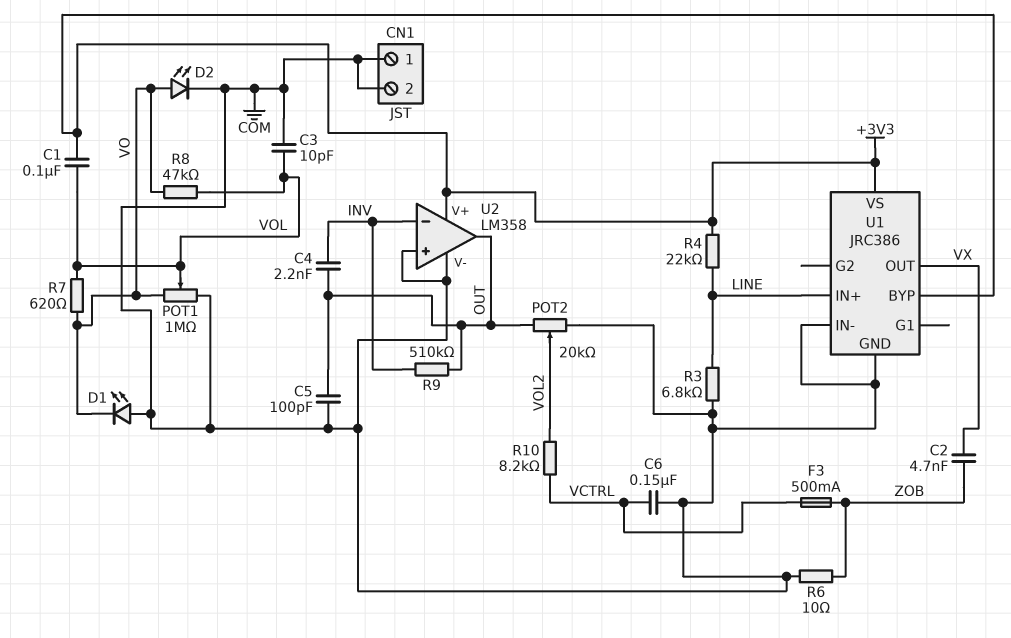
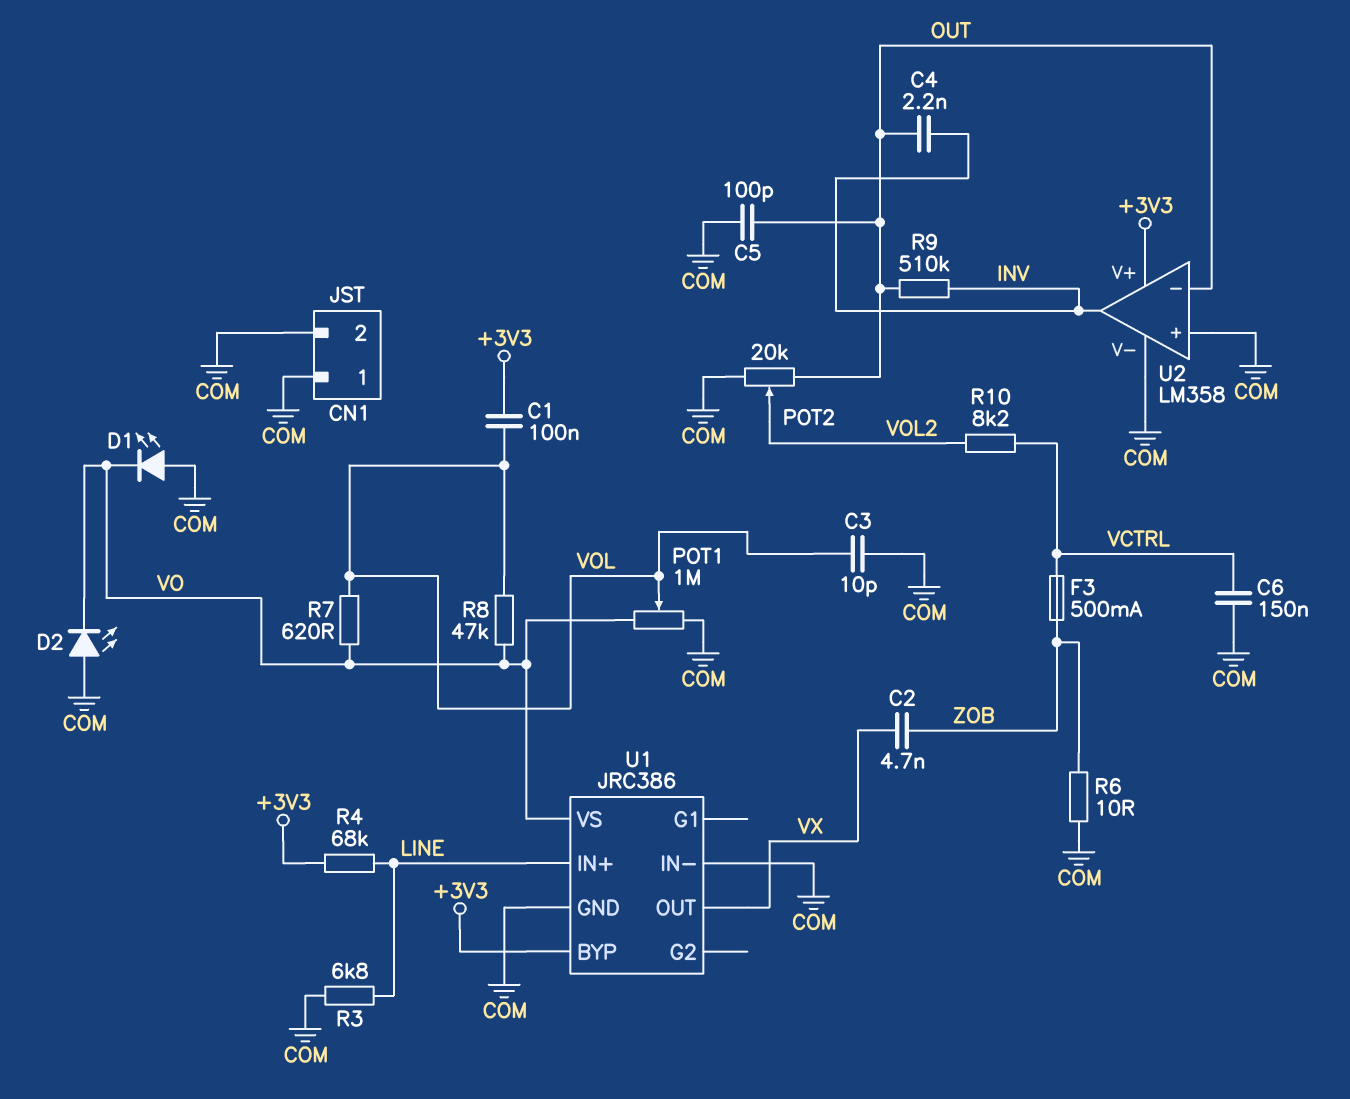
D2: LED (A VO, K COM) -> LED (A COM, K VO)
R4: 22k (+3V3, LINE) -> 68k (+3V3, LINE)
U1 pin VS: +3V3 -> VO
U2 pin in-: INV -> OUT
U2 pin out: OUT -> INV

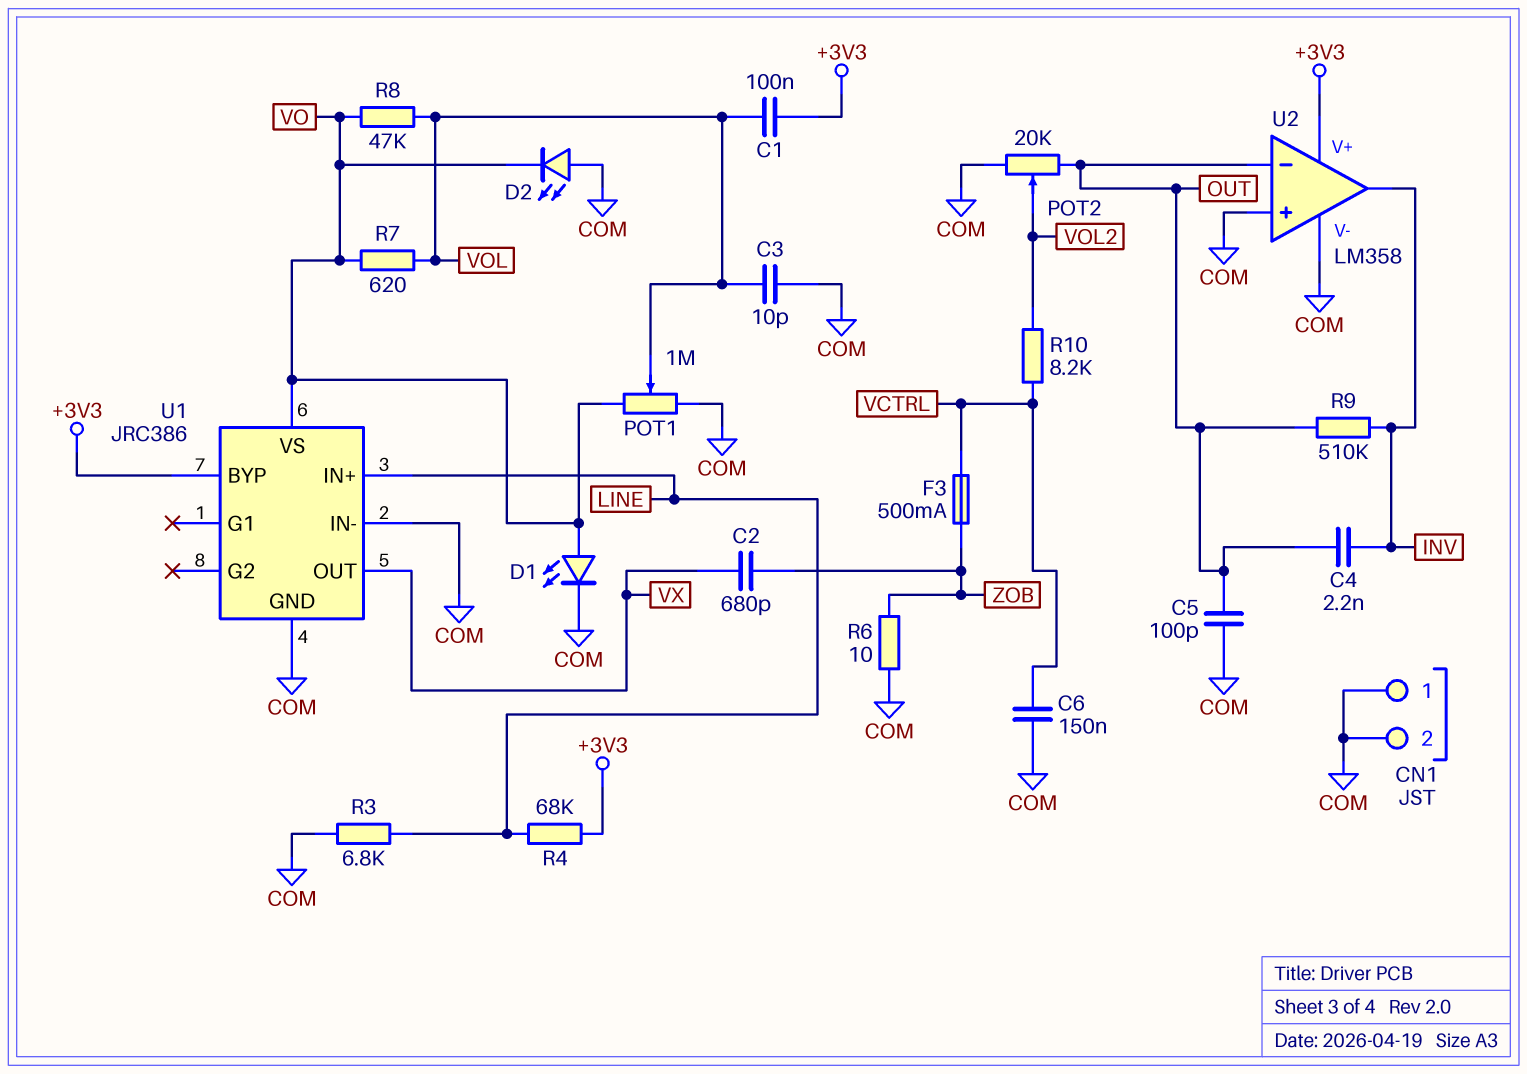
C2: 4.7nF (VX, ZOB) -> 680pF (VX, ZOB)
D1: LED (A COM, K VO) -> LED (A VO, K COM)

